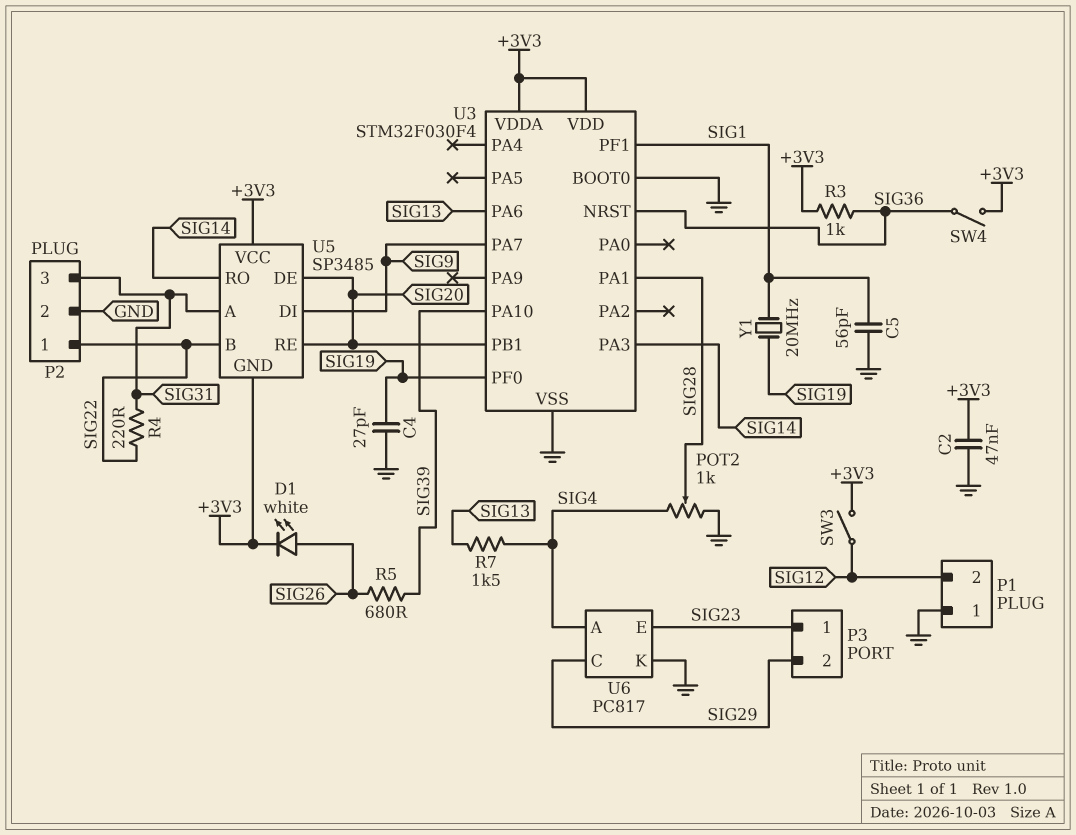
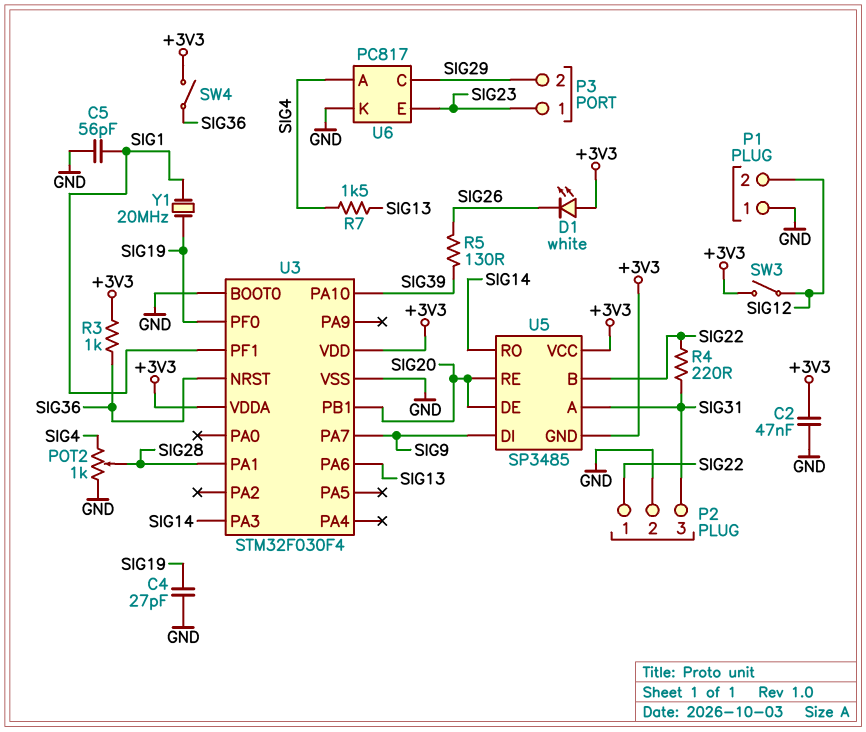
D1: LED white (A SIG26, K +3V3) -> LED white (A +3V3, K SIG26)
R5: 680 (SIG26, SIG39) -> 130 (SIG26, SIG39)

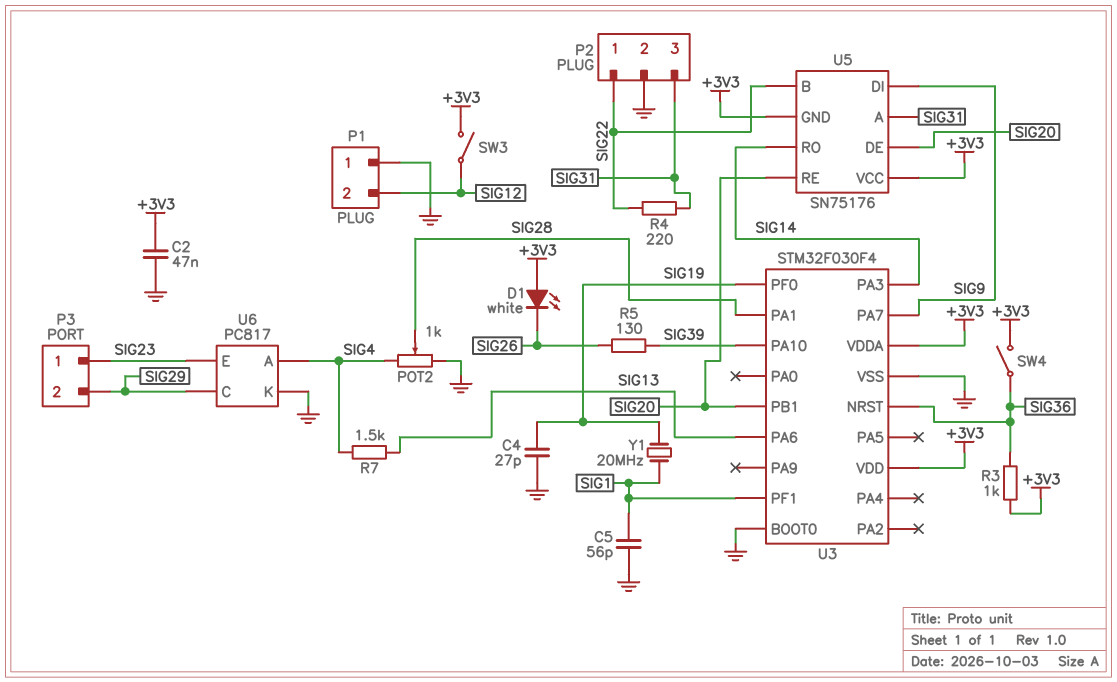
U5: SP3485 -> SN75176

